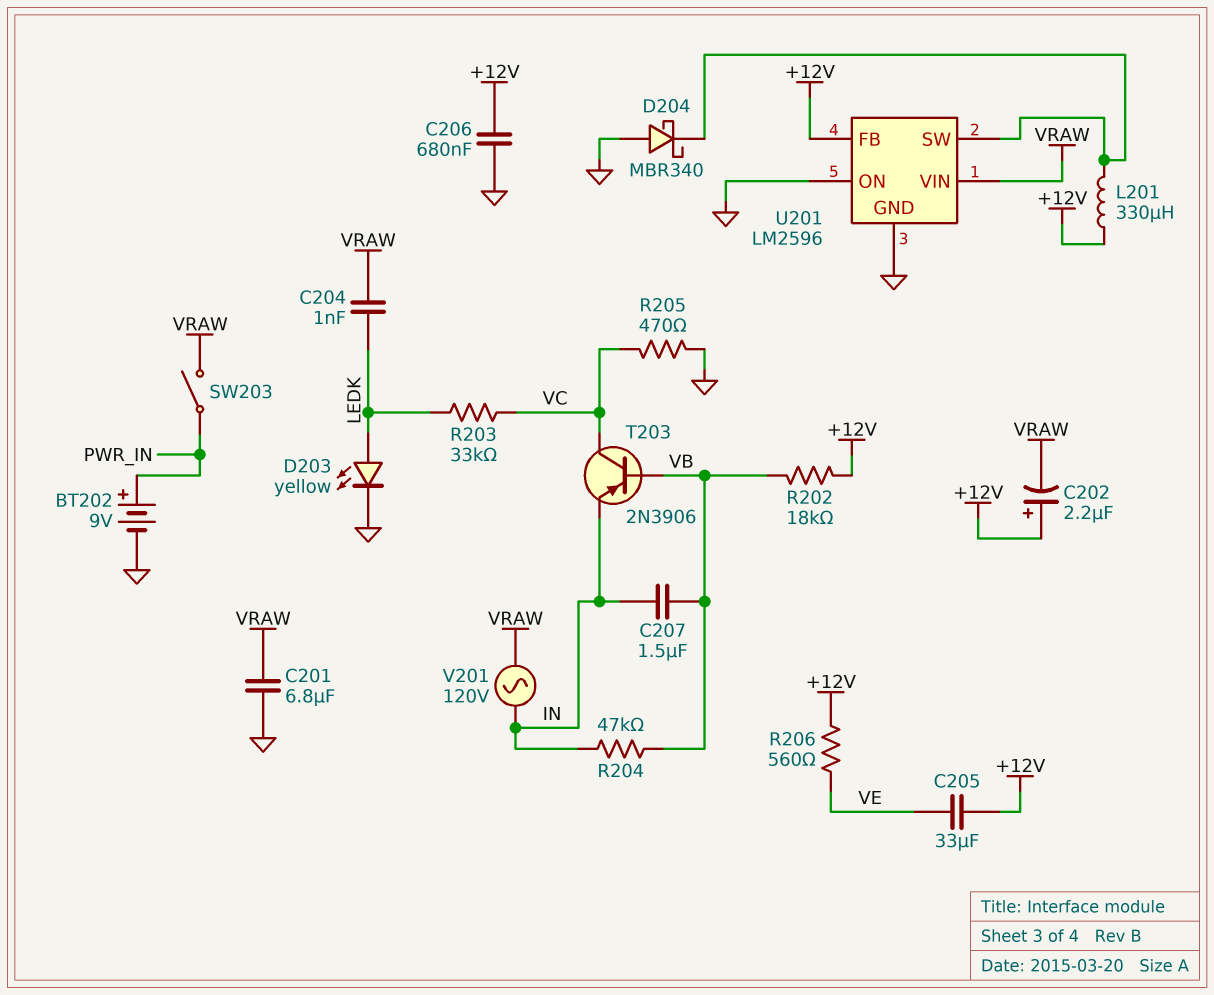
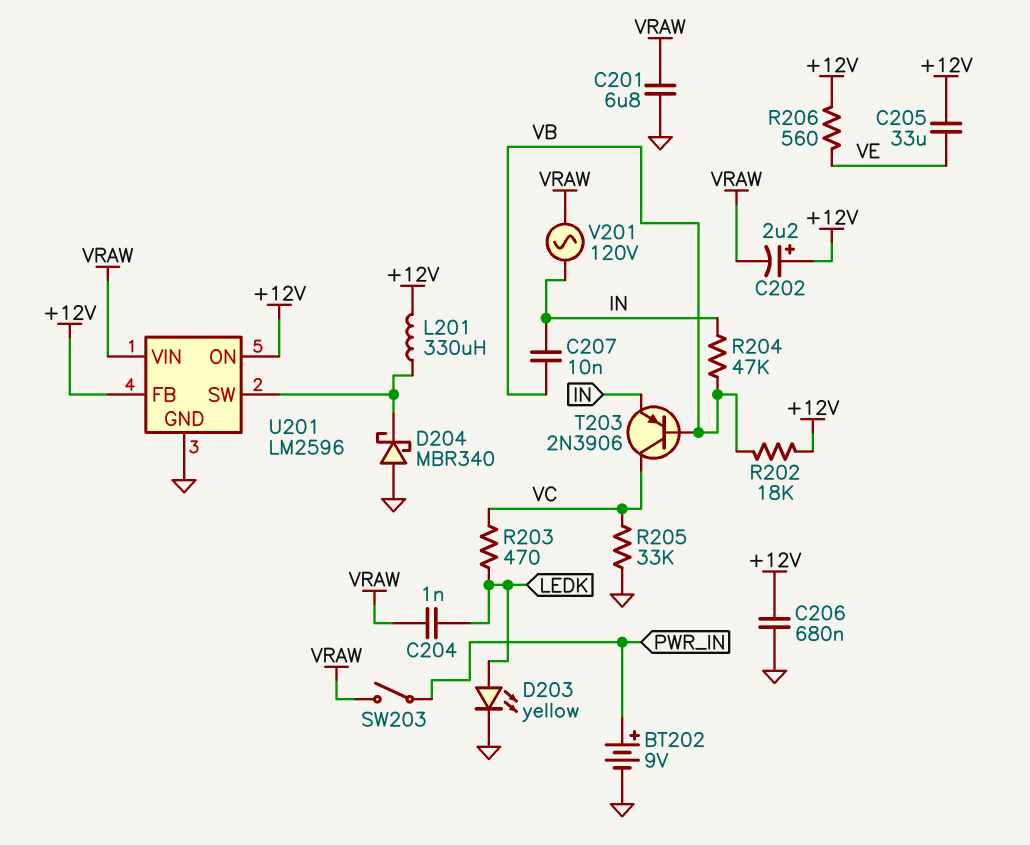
C207: 1.5uF (IN, VB) -> 10nF (IN, VB)
R203: 33k (LEDK, VC) -> 470 (LEDK, VC)
R205: 470 (GND, VC) -> 33k (GND, VC)
U201 pin ON: GND -> +12V

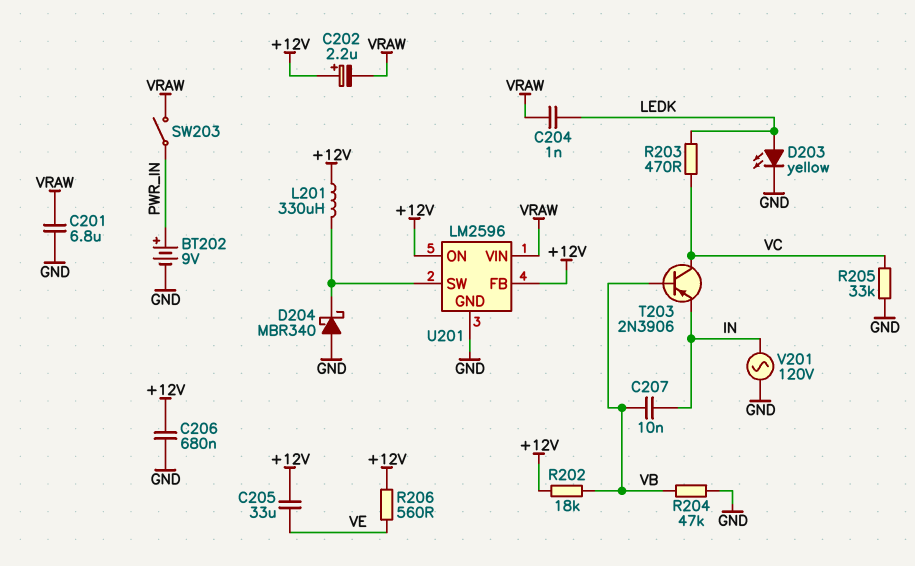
R204: 47k (IN, VB) -> 47k (GND, VB)
V201: AC 120V (IN, VRAW) -> AC 120V (GND, IN)

